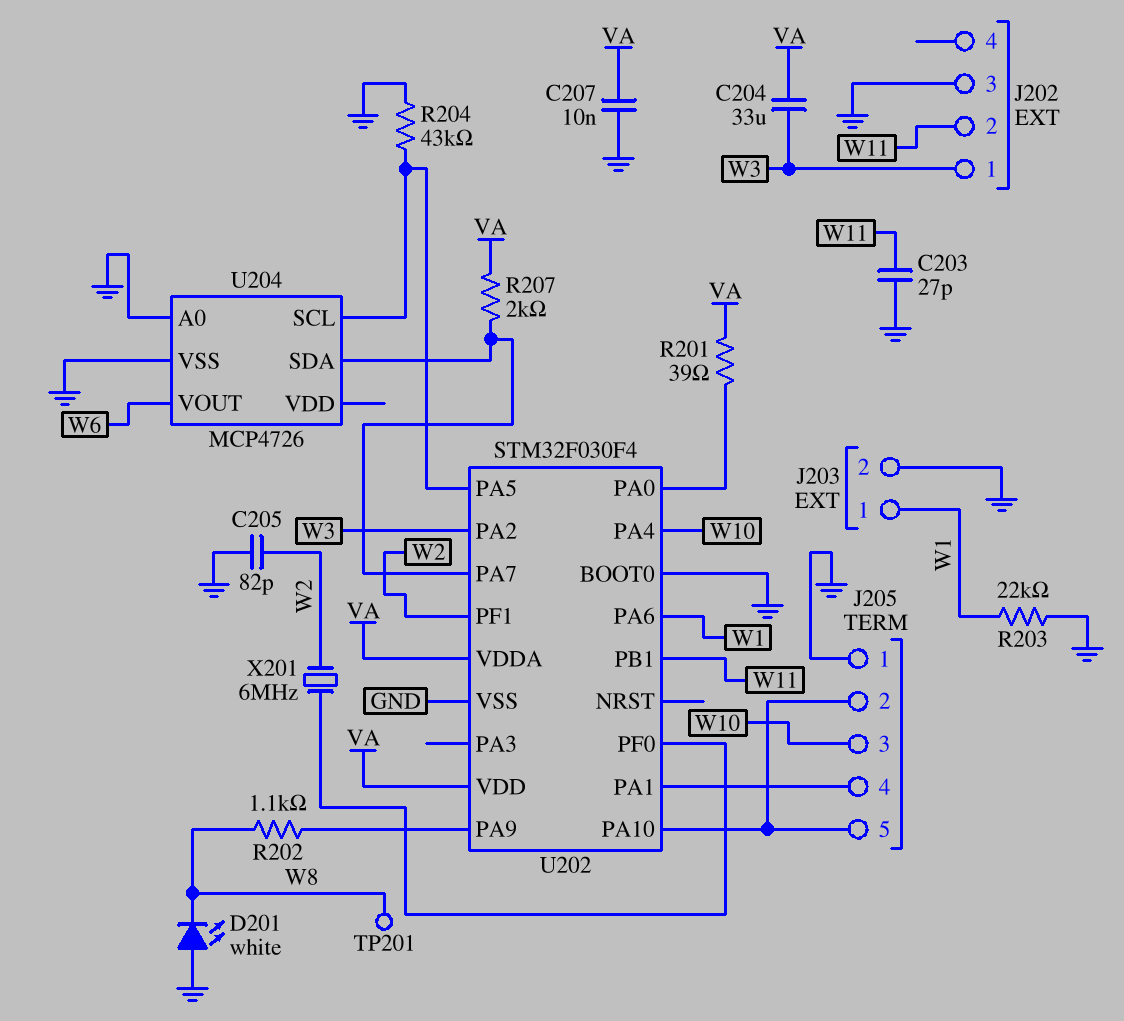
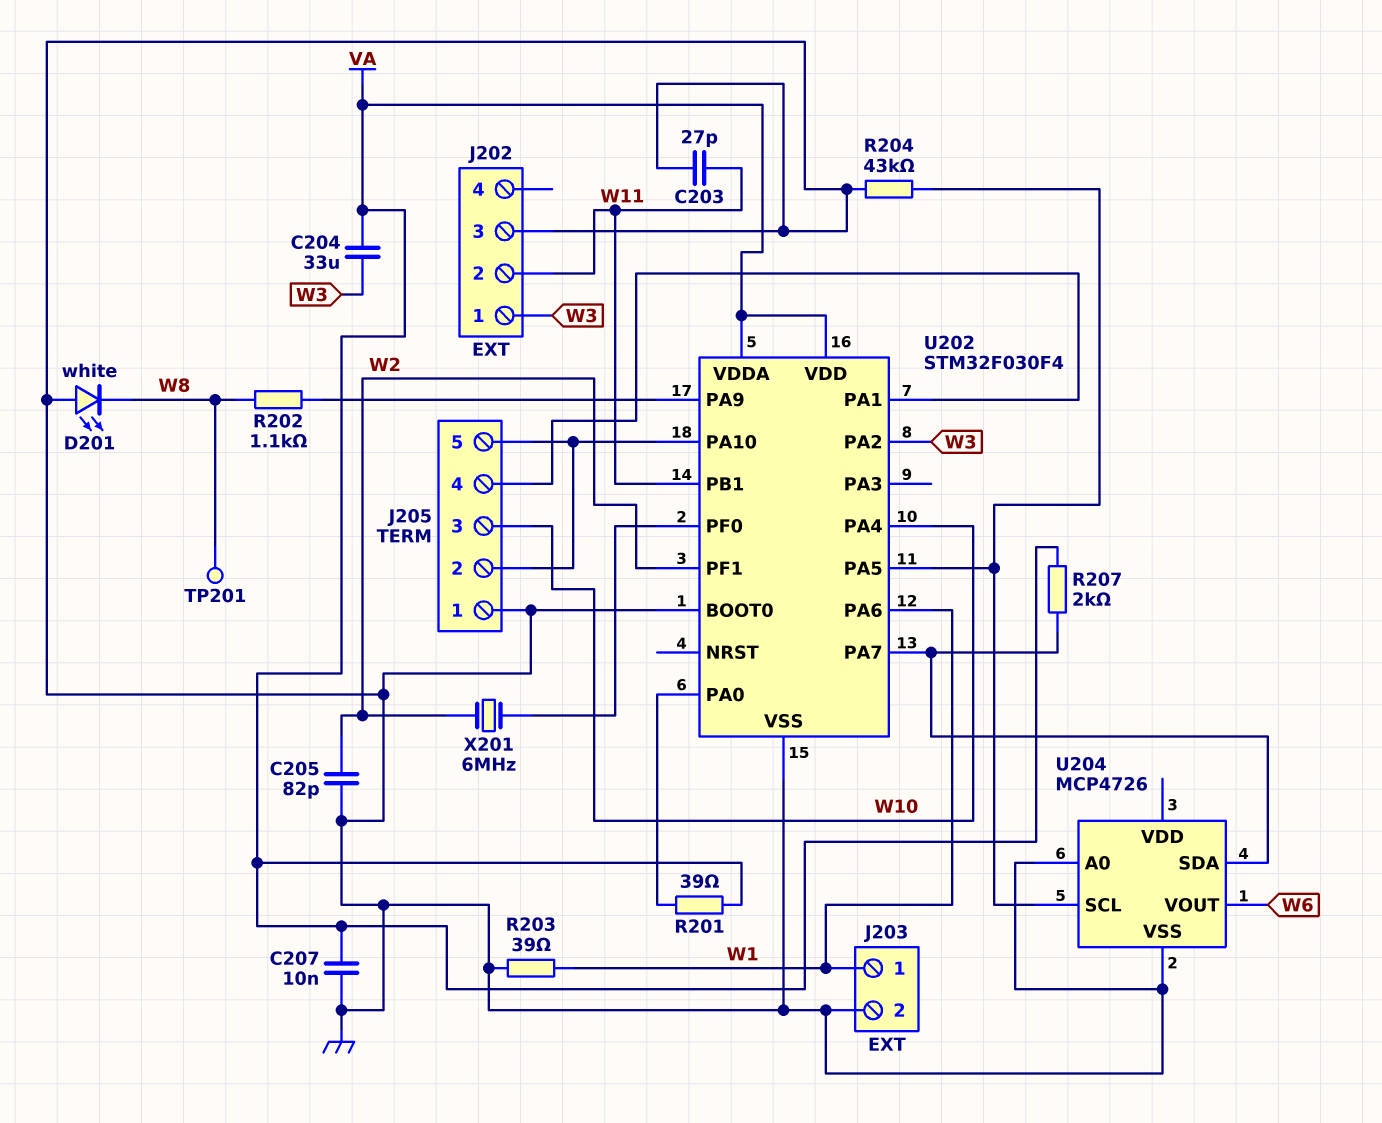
R203: 22k (GND, W1) -> 39 (GND, W1)

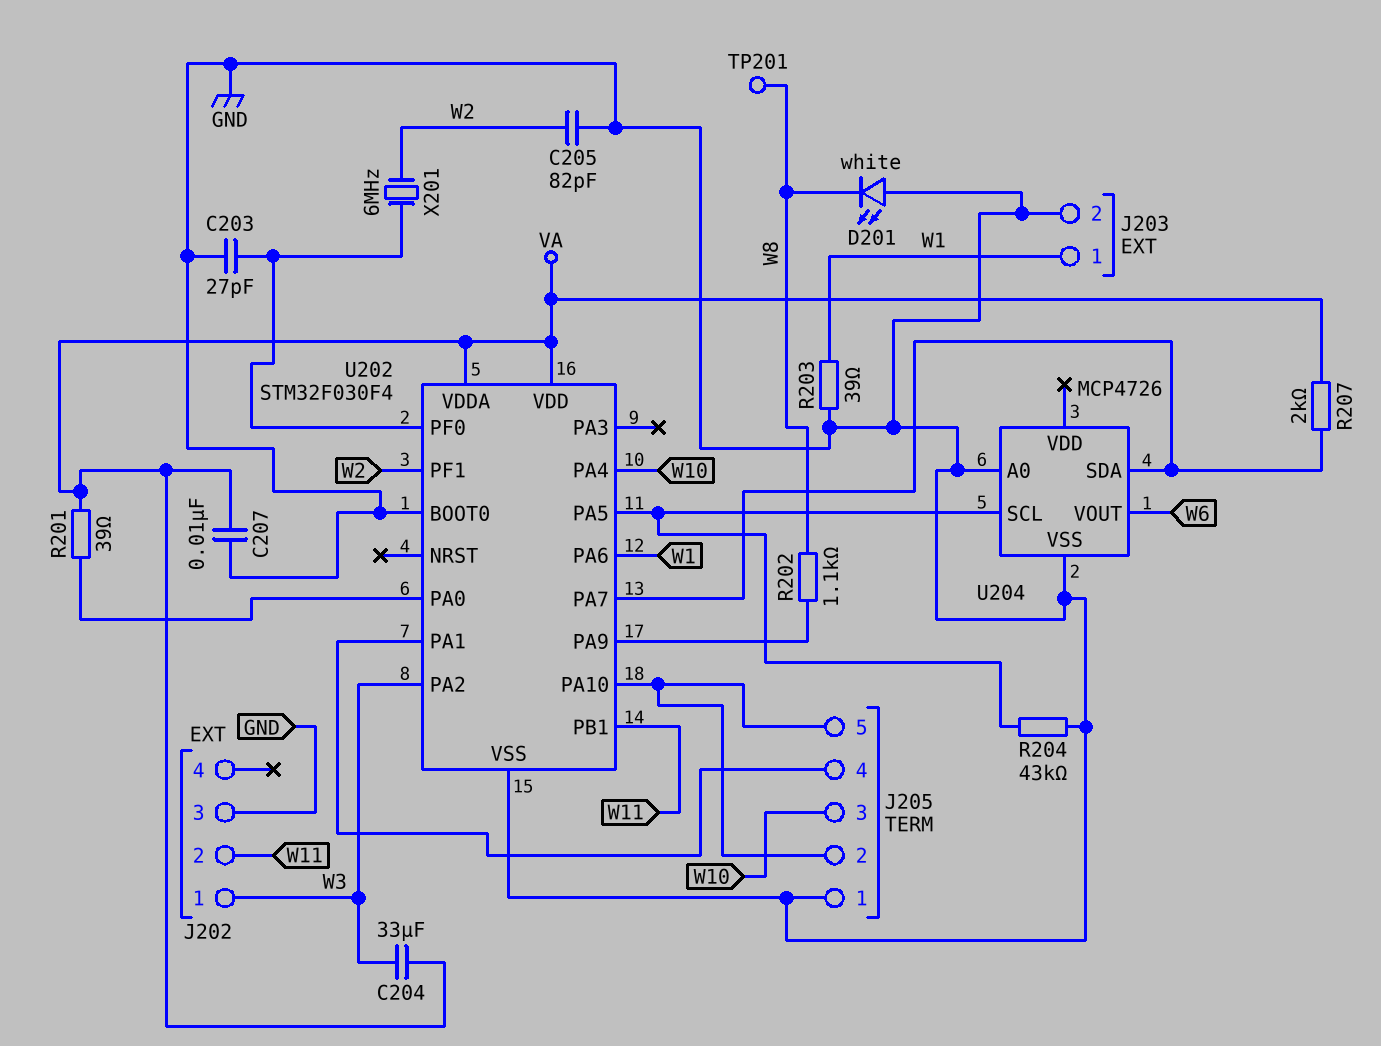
C203: 27pF (GND, W11) -> 27pF (GND, U202/PF0)

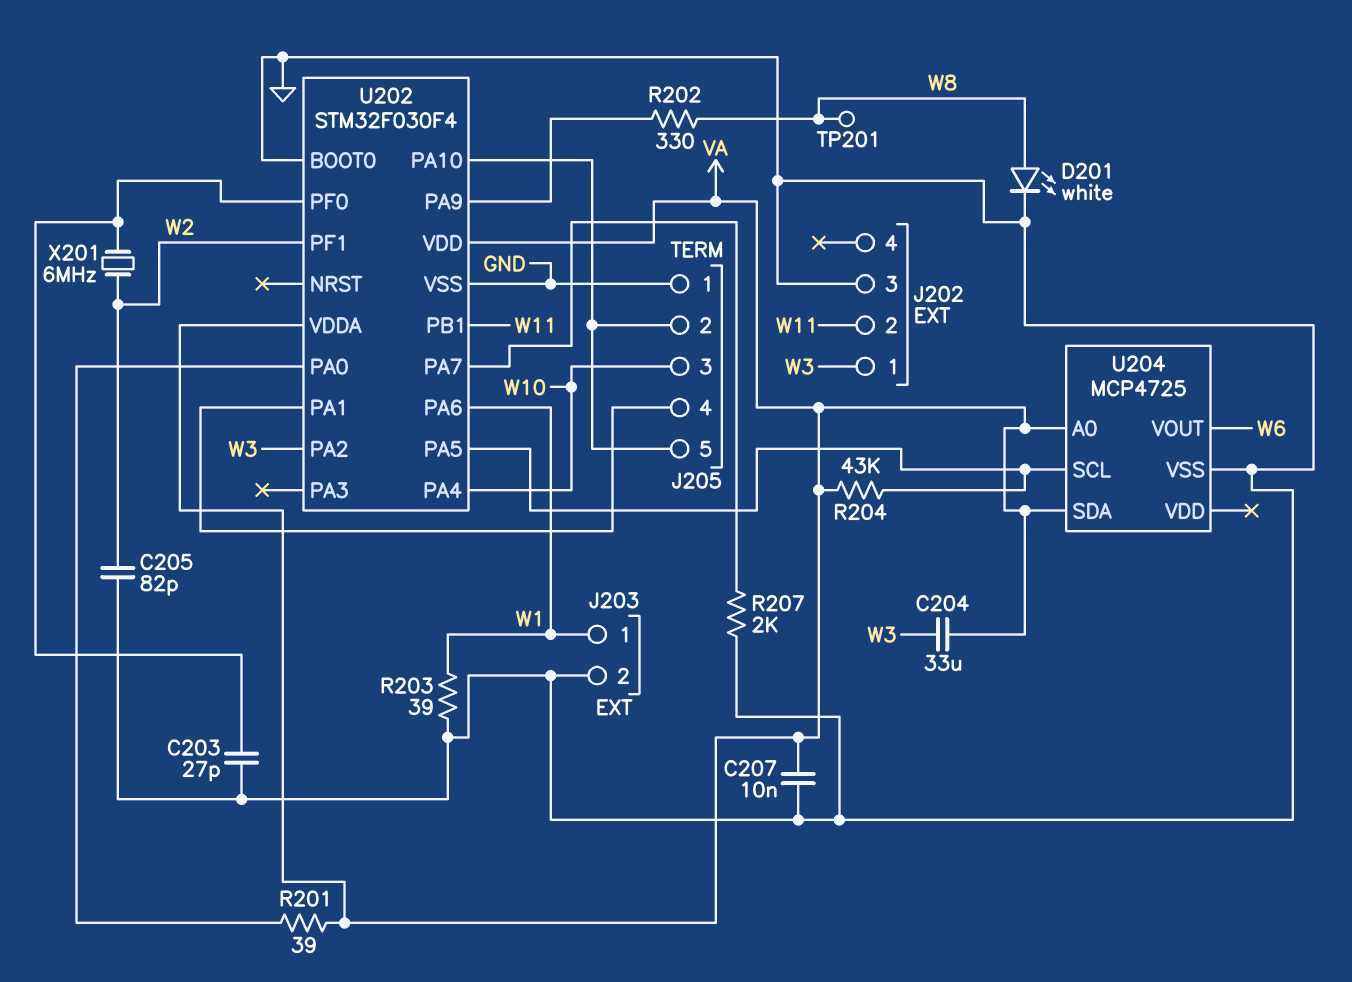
D201: LED white (A GND, K W8) -> LED white (A W8, K GND)
R202: 1.1k (U202/PA9, W8) -> 330 (U202/PA9, W8)
R204: 43k (GND, U202/PA5) -> 43k (U202/PA5, VA)
R207: 2k (U202/PA7, VA) -> 2k (GND, U202/PA7)
U204: MCP4726 -> MCP4725
U204 pin A0: GND -> VA
U204 pin SDA: U202/PA7 -> VA

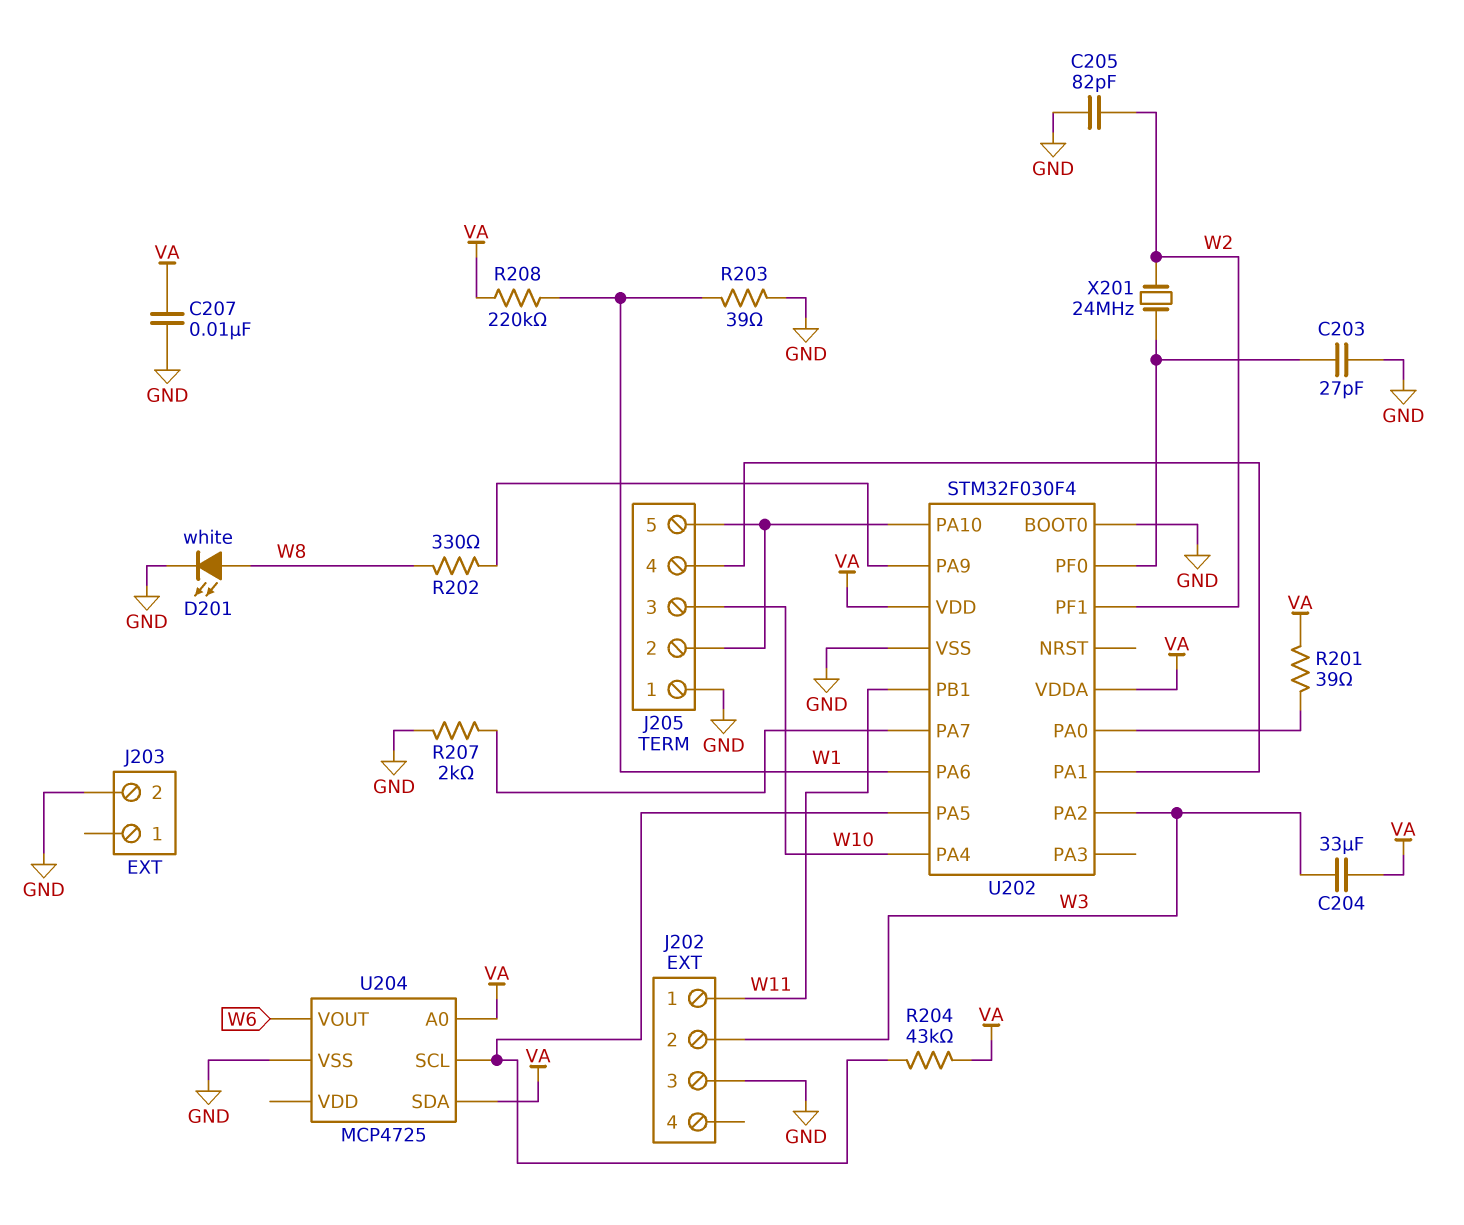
J202 pin 1: W3 -> W11
J202 pin 2: W11 -> W3
J203 pin 1: W1 -> none
R208: none -> 220k (VA, W1)
TP201: test point (W8) -> none
X201: 6MHz (U202/PF0, W2) -> 24MHz (U202/PF0, W2)

